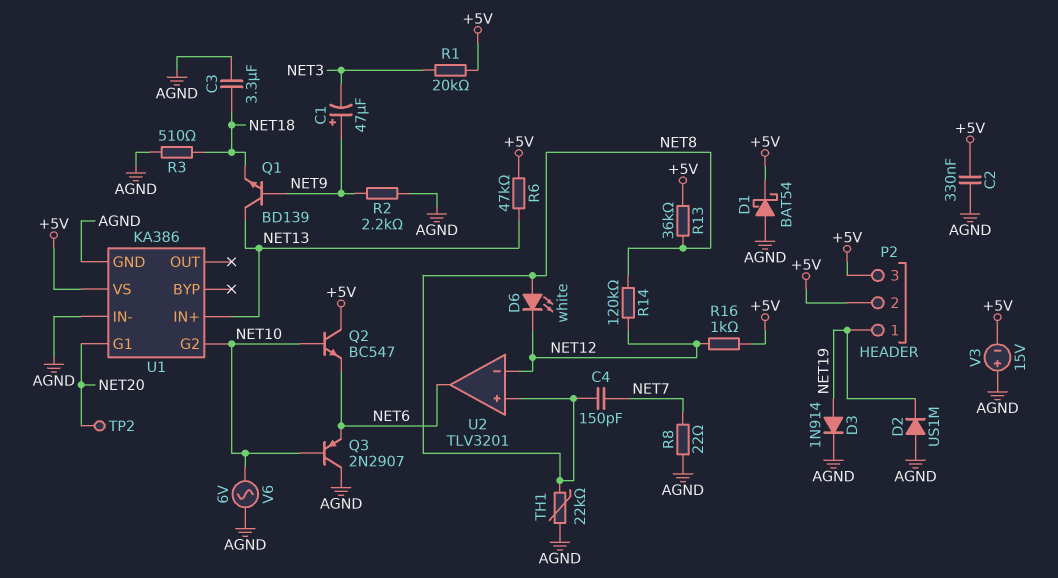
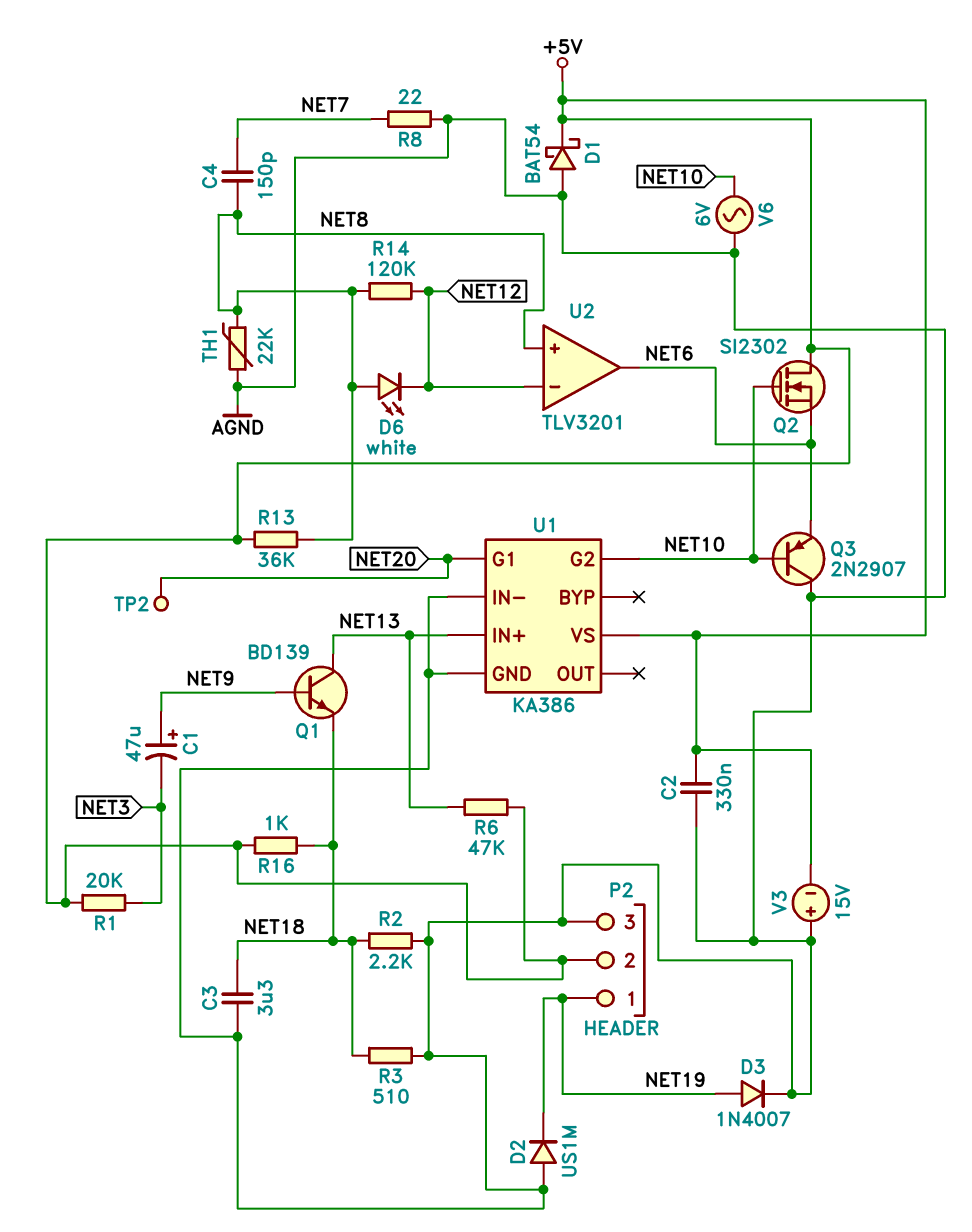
D3: diode 1N914 (A NET19, K AGND) -> diode 1N4007 (A NET19, K AGND)
P2 pin 3: +5V -> AGND
Q2: NPN BC547 (B NET10, C +5V, E NET6) -> NMOS SI2302 (G NET10, D +5V, S NET6)
R2: 2.2k (AGND, NET9) -> 2.2k (AGND, NET18)
R16: 1k (+5V, NET12) -> 1k (+5V, NET18)

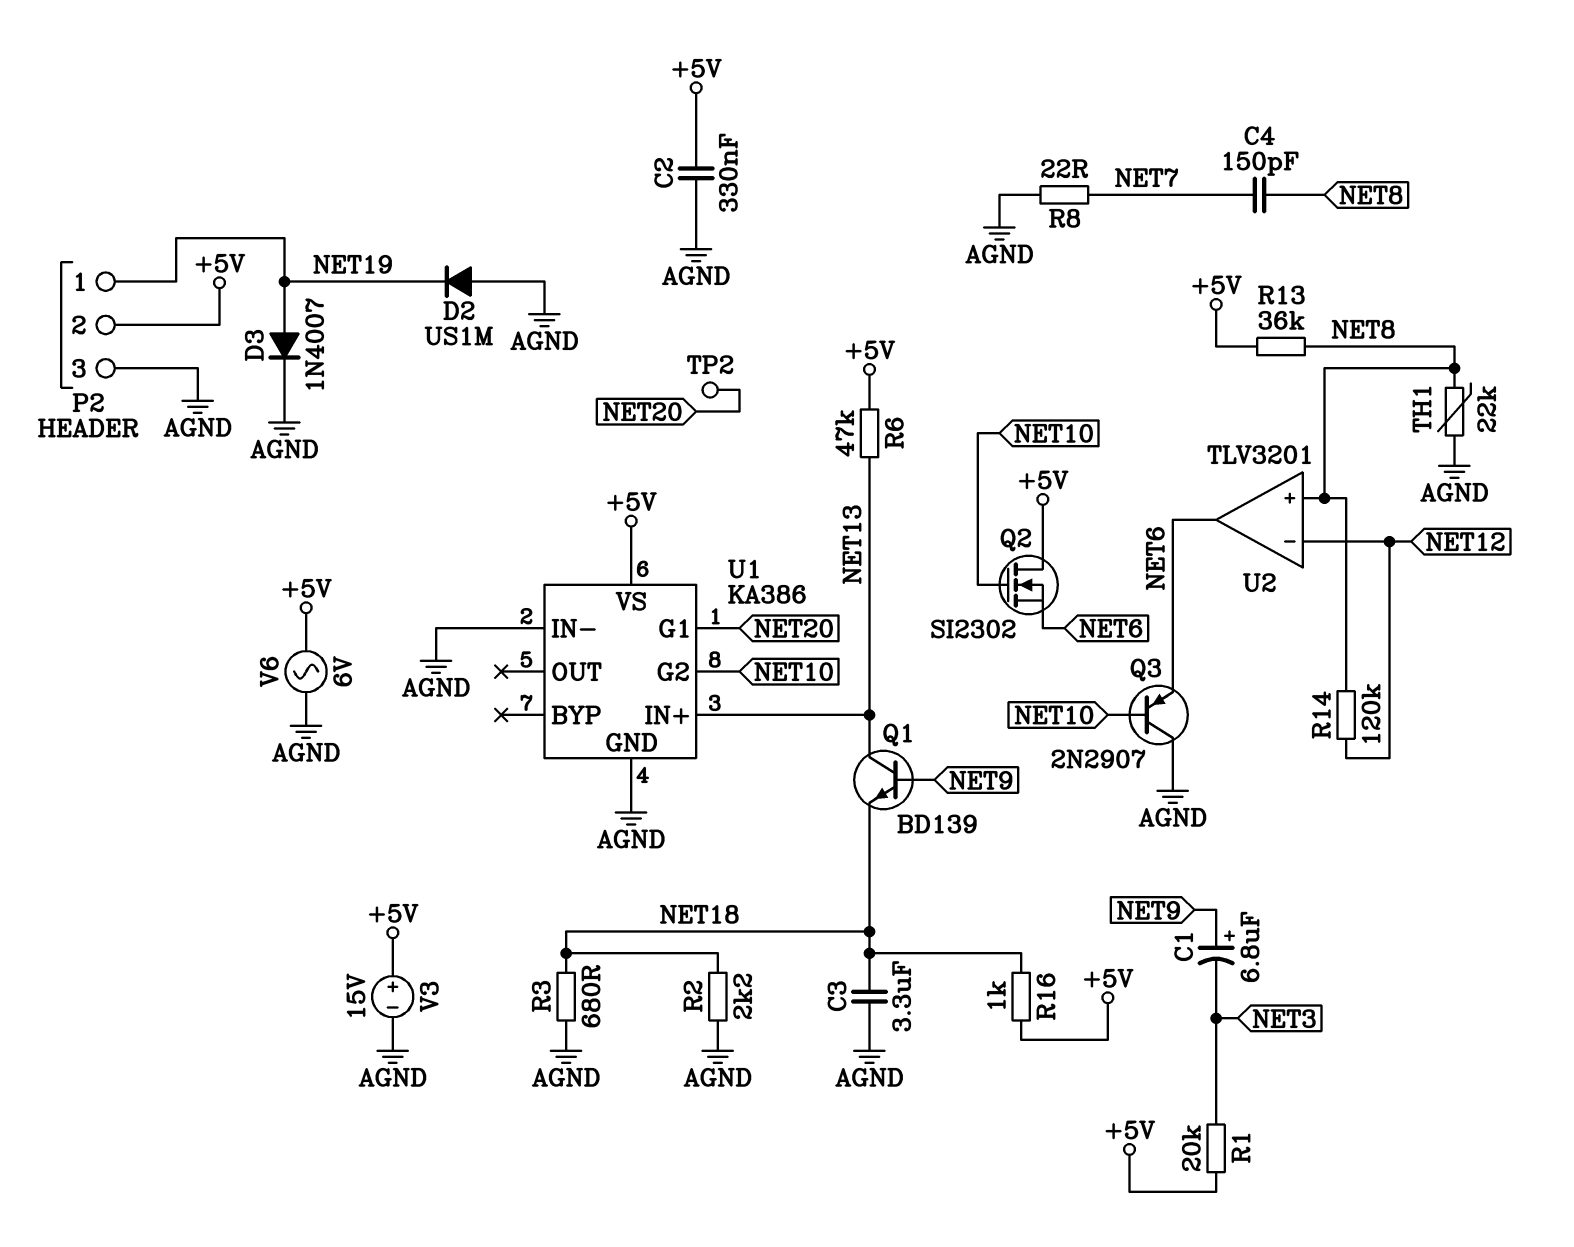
C1: 47uF (plus NET9, minus NET3) -> 6.8uF (plus NET9, minus NET3)
D1: schottky BAT54 (A AGND, K +5V) -> none
D6: LED white (A NET8, K NET12) -> none
R3: 510 (AGND, NET18) -> 680 (AGND, NET18)
V3: 15V (plus AGND, minus +5V) -> 15V (plus +5V, minus AGND)
V6: AC 6V (AGND, NET10) -> AC 6V (+5V, AGND)

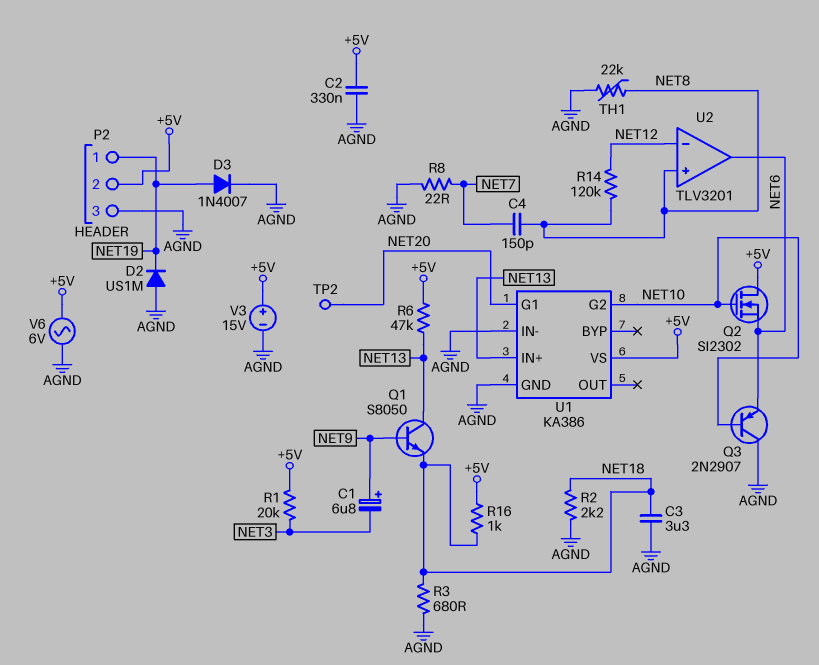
Q1: NPN BD139 (B NET9, C NET13, E NET18) -> NPN S8050 (B NET9, C NET13, E NET18)
R13: 36k (+5V, NET8) -> none

